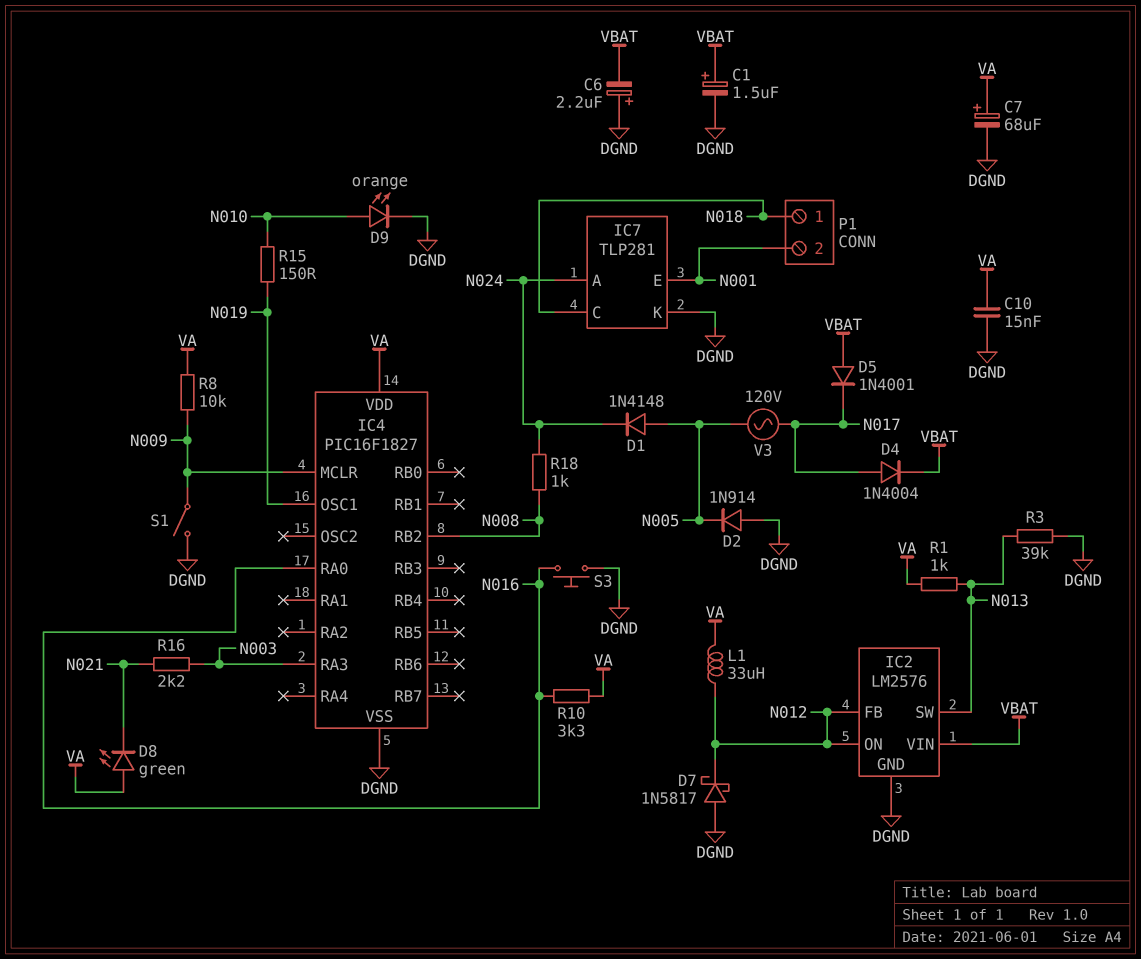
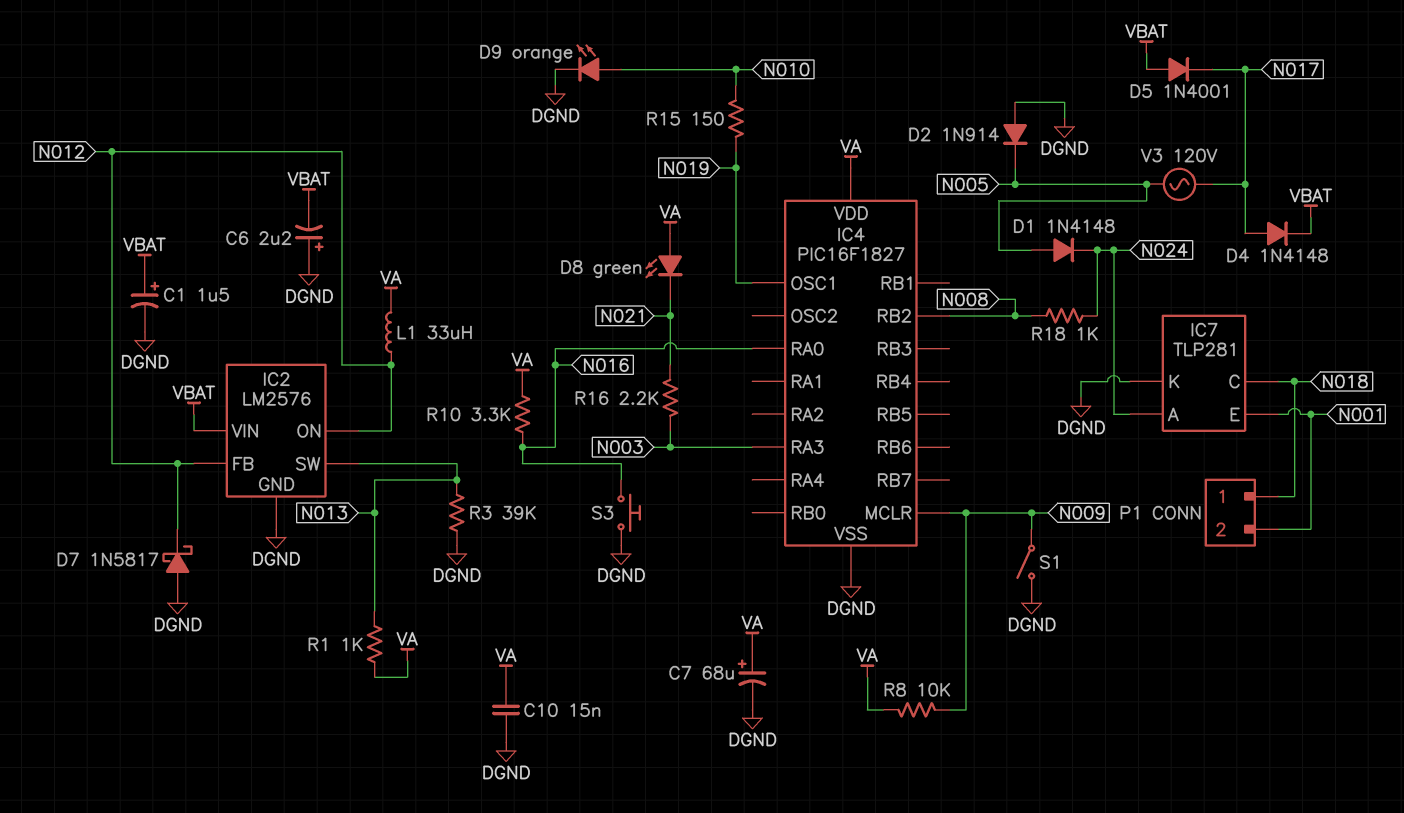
D4: diode 1N4004 (A N017, K VBAT) -> diode 1N4148 (A N017, K VBAT)

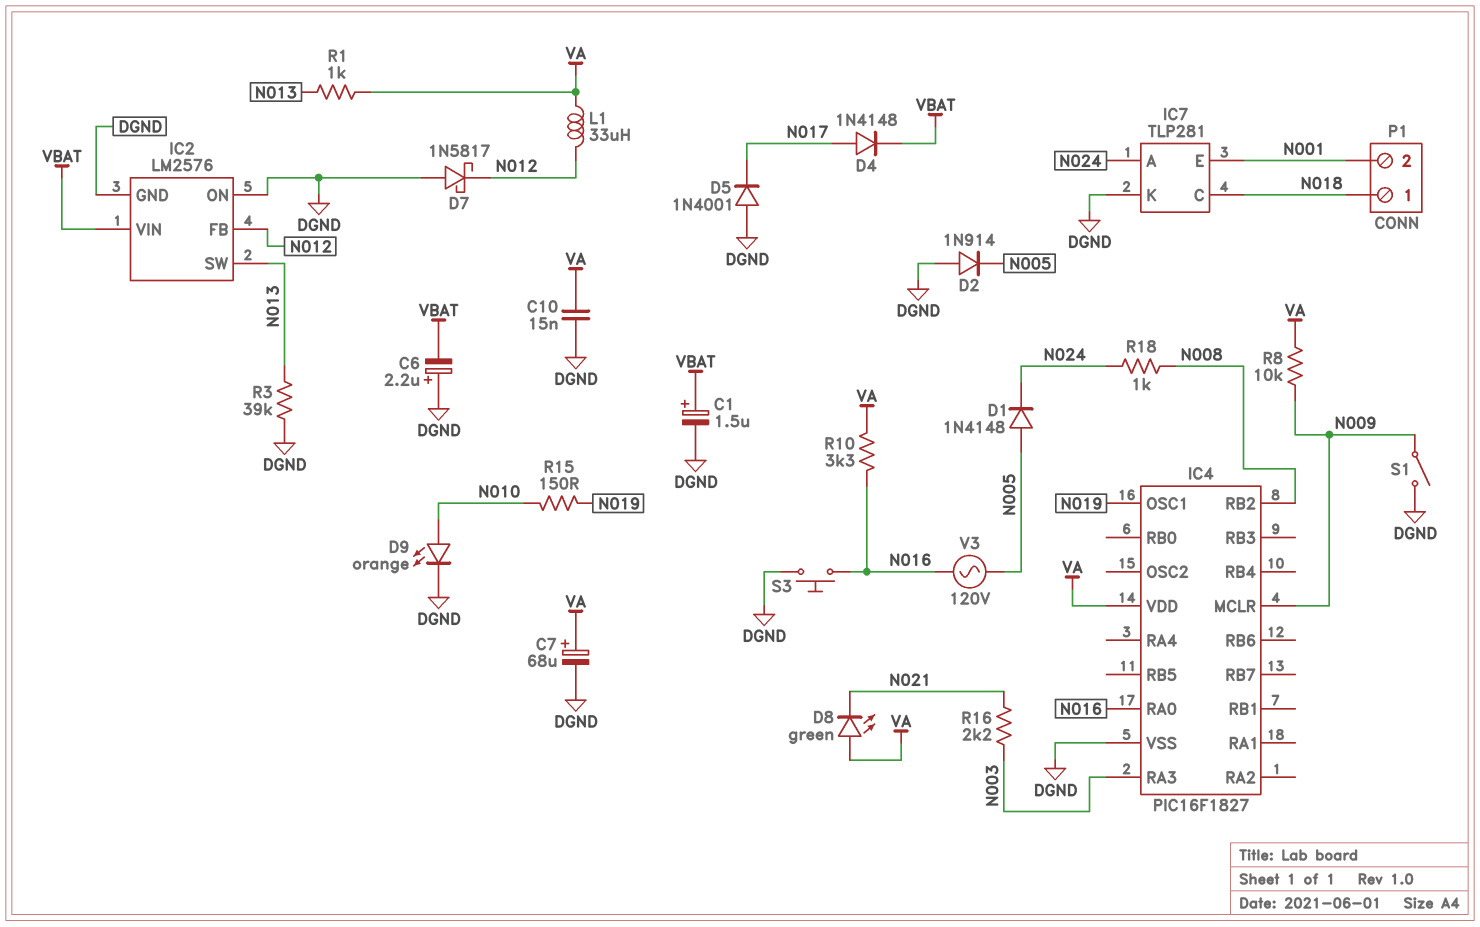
D5: diode 1N4001 (A VBAT, K N017) -> diode 1N4001 (A DGND, K N017)
IC2 pin ON: N012 -> DGND
V3: AC 120V (N005, N017) -> AC 120V (N005, N016)

